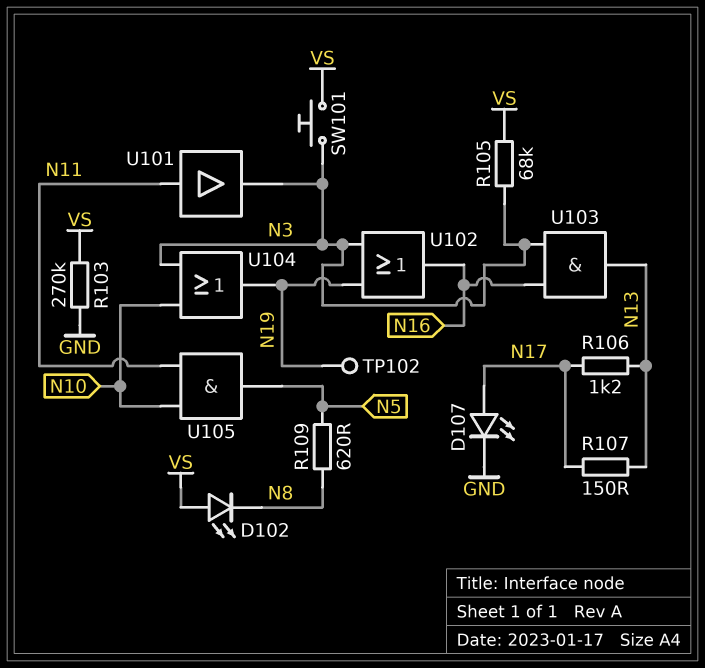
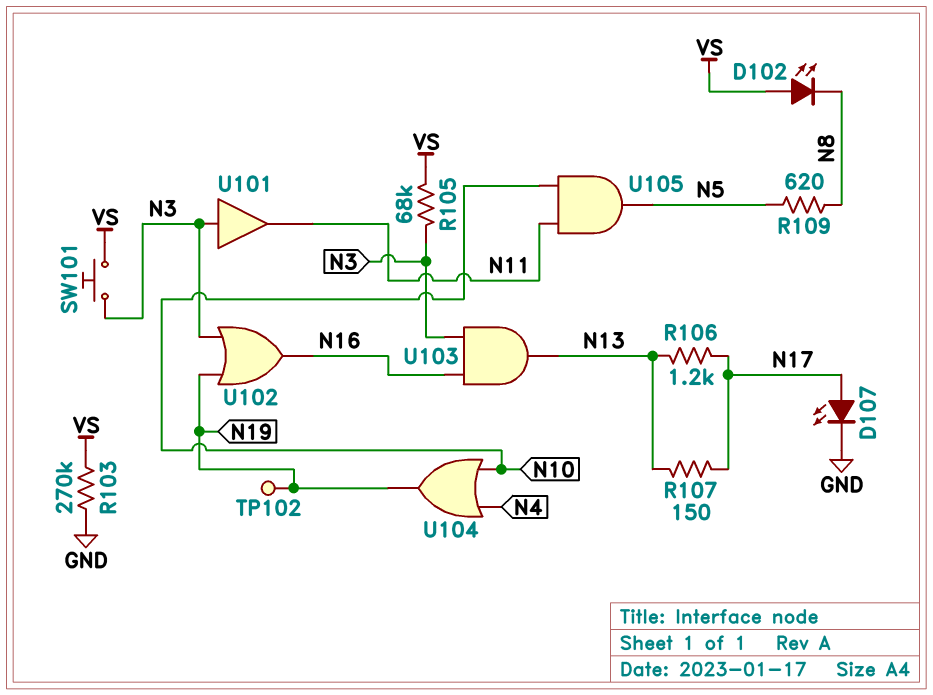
U101: buffer (in N11, out N3) -> buffer (in N3, out N11)
U104: OR (in N3, in N10, out N19) -> OR (in N4, in N10, out N19)

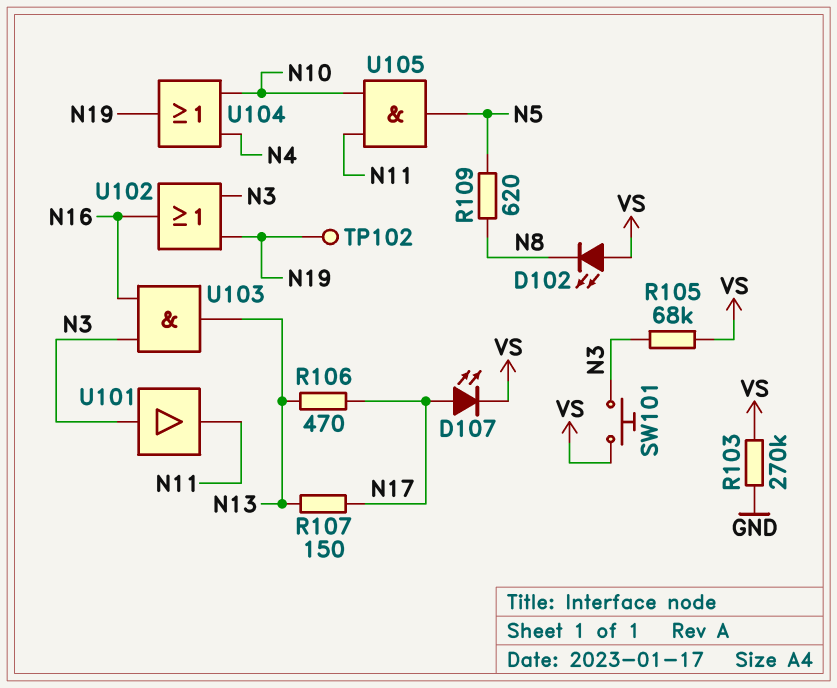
D107: LED (A N17, K GND) -> LED (A N17, K VS)
R106: 1.2k (N13, N17) -> 470 (N13, N17)

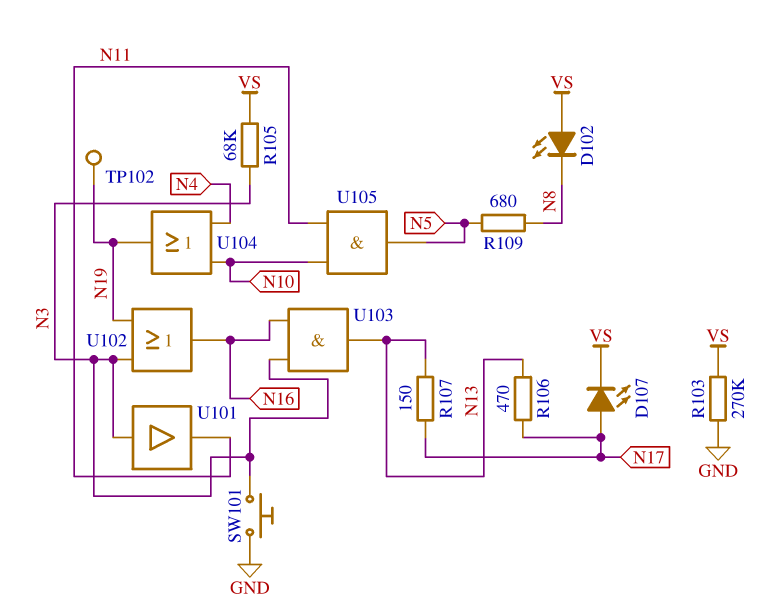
R109: 620 (N5, N8) -> 680 (N5, N8)
SW101: button (N3, VS) -> button (GND, N3)

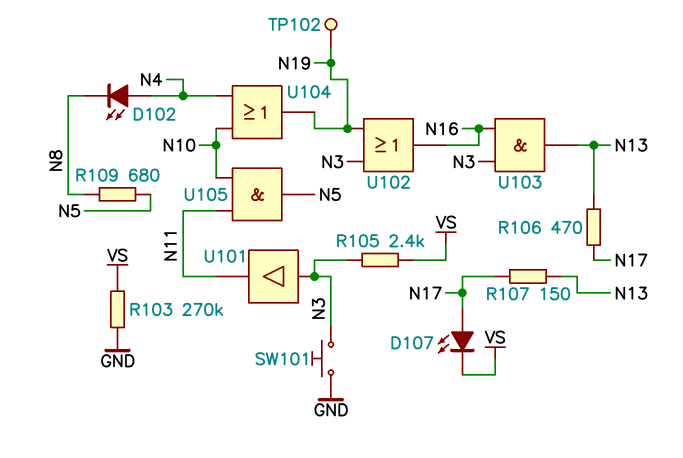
D102: LED (A VS, K N8) -> LED (A N4, K N8)
R105: 68k (N3, VS) -> 2.4k (N3, VS)

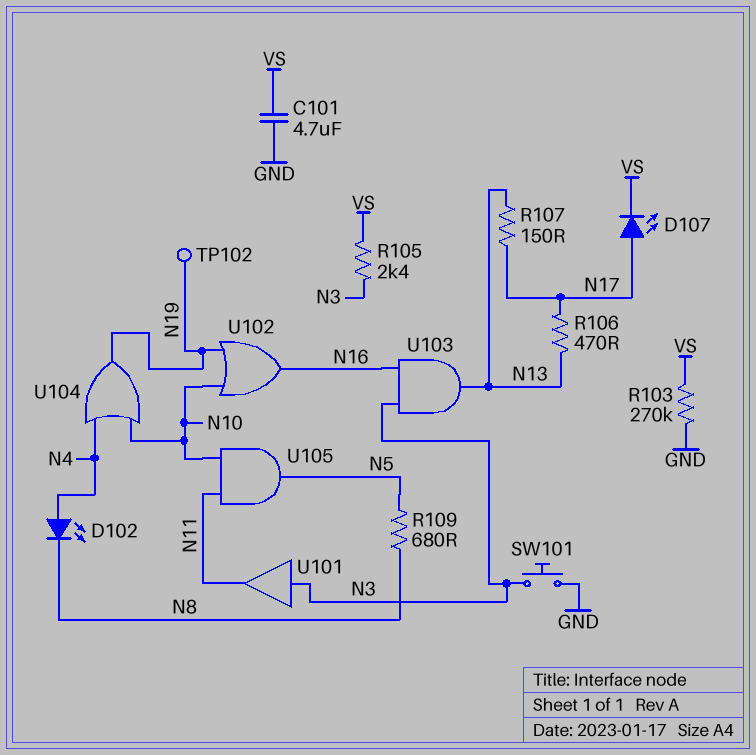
C101: none -> 4.7uF (GND, VS)
U102: OR (in N3, in N19, out N16) -> OR (in N10, in N19, out N16)

